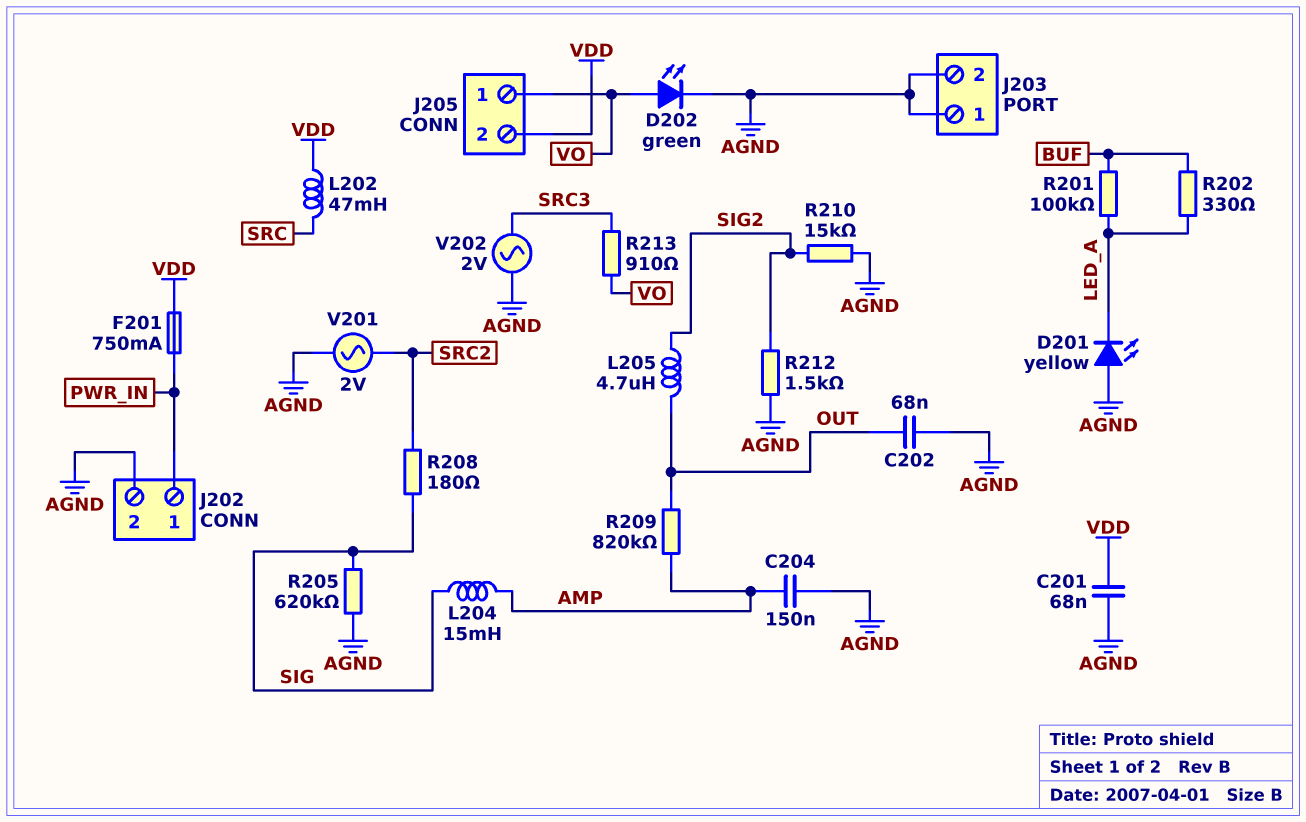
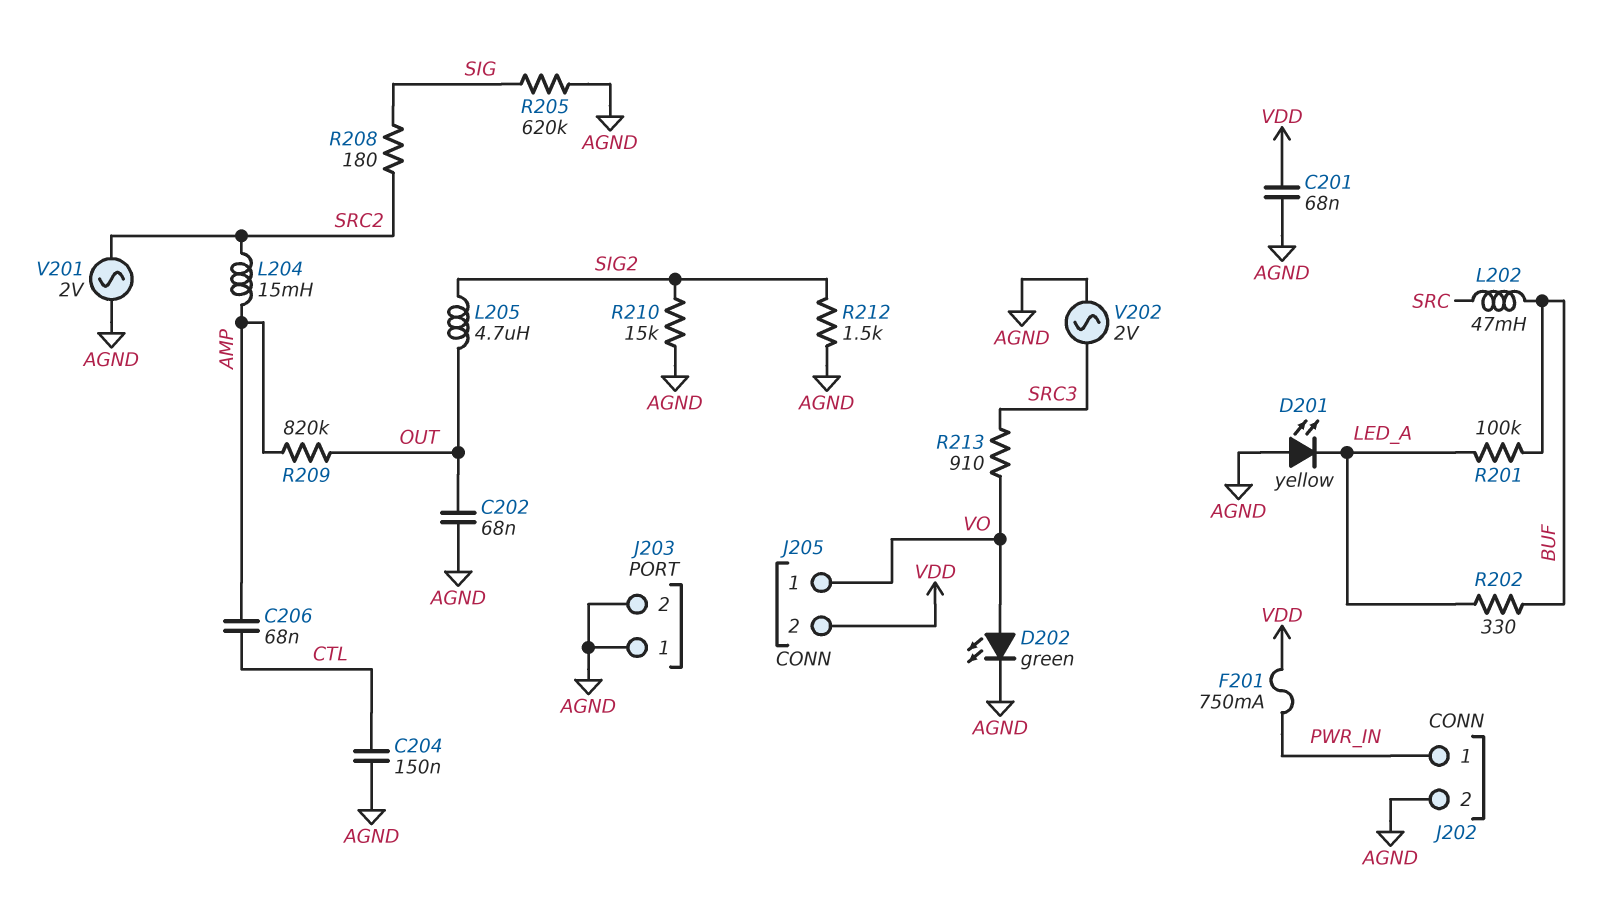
C204: 150nF (AGND, AMP) -> 150nF (AGND, CTL)
C206: none -> 68nF (AMP, CTL)
L202: 47mH (SRC, VDD) -> 47mH (BUF, SRC)
L204: 15mH (AMP, SIG) -> 15mH (AMP, SRC2)

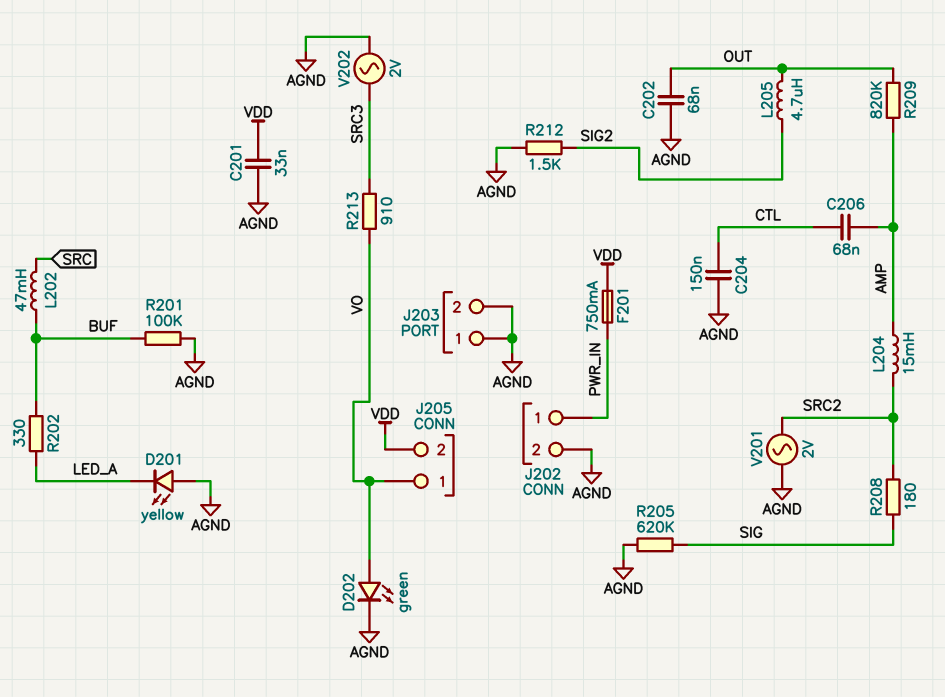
C201: 68nF (AGND, VDD) -> 33nF (AGND, VDD)
R201: 100k (BUF, LED_A) -> 100k (AGND, BUF)
R210: 15k (AGND, SIG2) -> none

